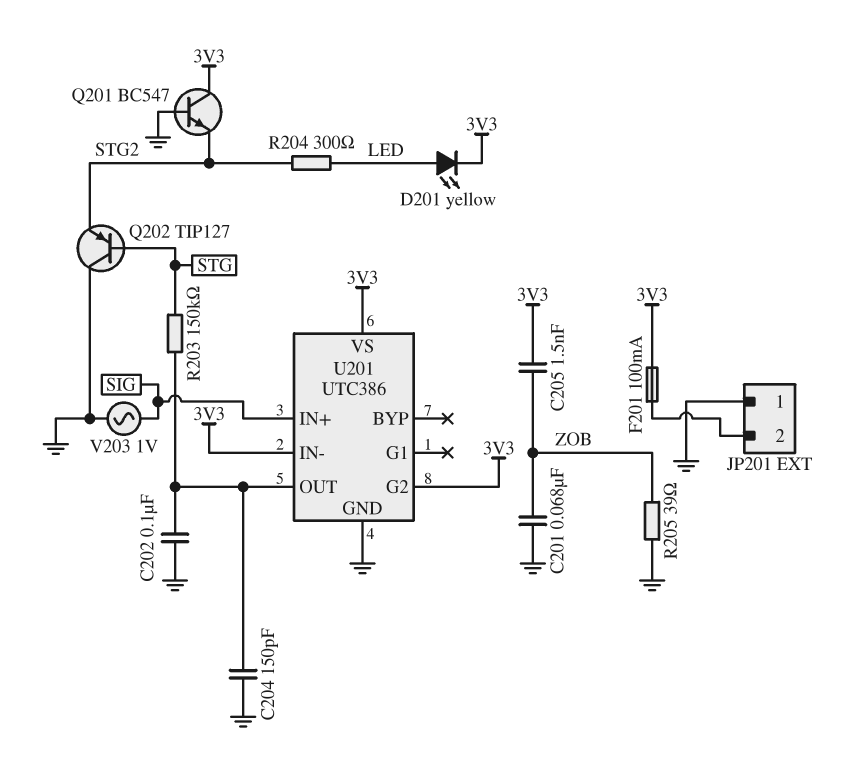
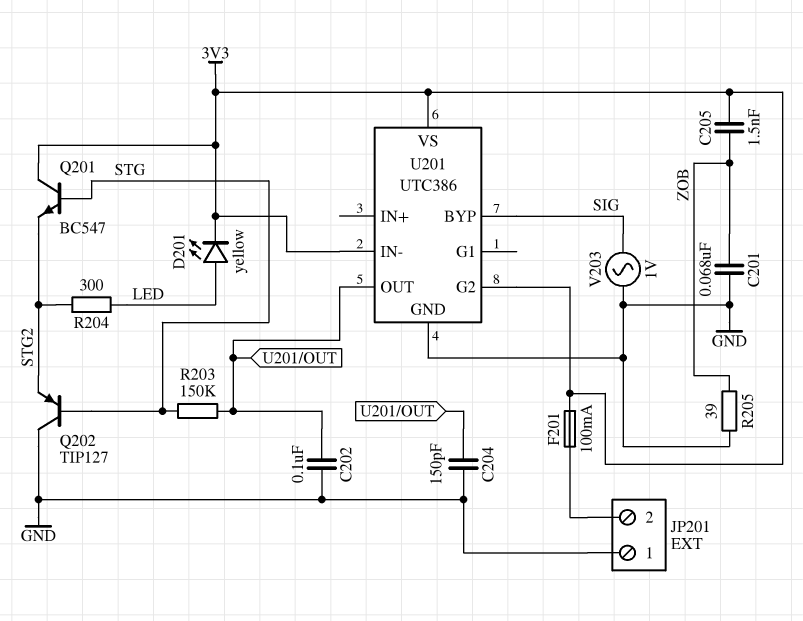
Q201: NPN BC547 (B GND, C 3V3, E STG2) -> NPN BC547 (B STG, C 3V3, E STG2)
U201 pin BYP: none -> SIG
U201 pin IN+: SIG -> none

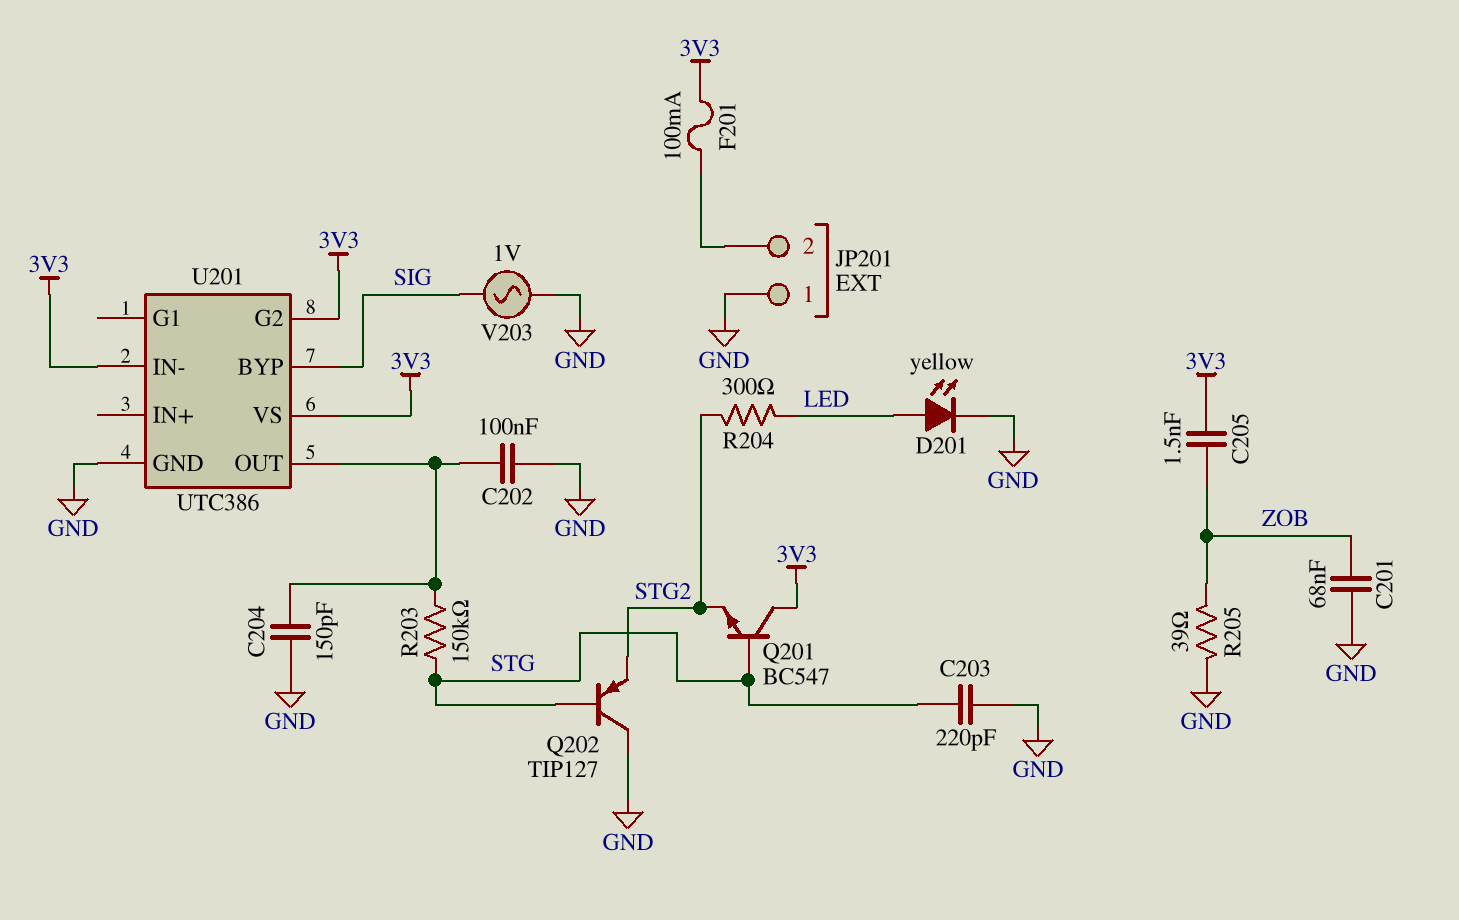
C203: none -> 220pF (GND, STG)
D201: LED yellow (A LED, K 3V3) -> LED yellow (A LED, K GND)

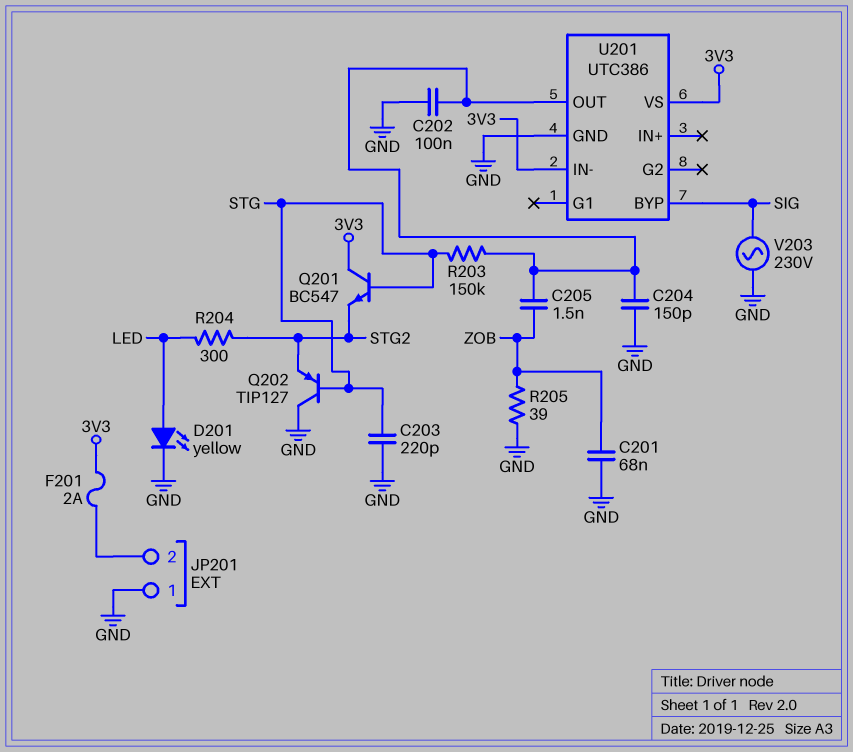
C205: 1.5nF (3V3, ZOB) -> 1.5nF (U201/OUT, ZOB)
F201: 100mA (3V3, JP201/2) -> 2A (3V3, JP201/2)
U201 pin G2: 3V3 -> none
V203: AC 1V (GND, SIG) -> AC 230V (GND, SIG)

